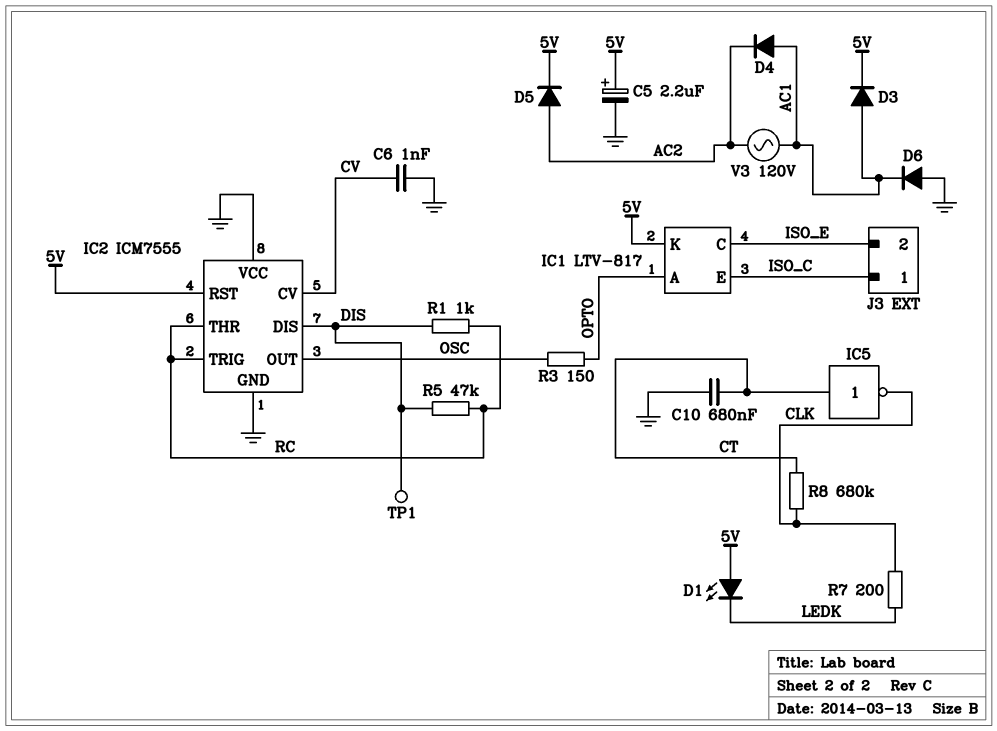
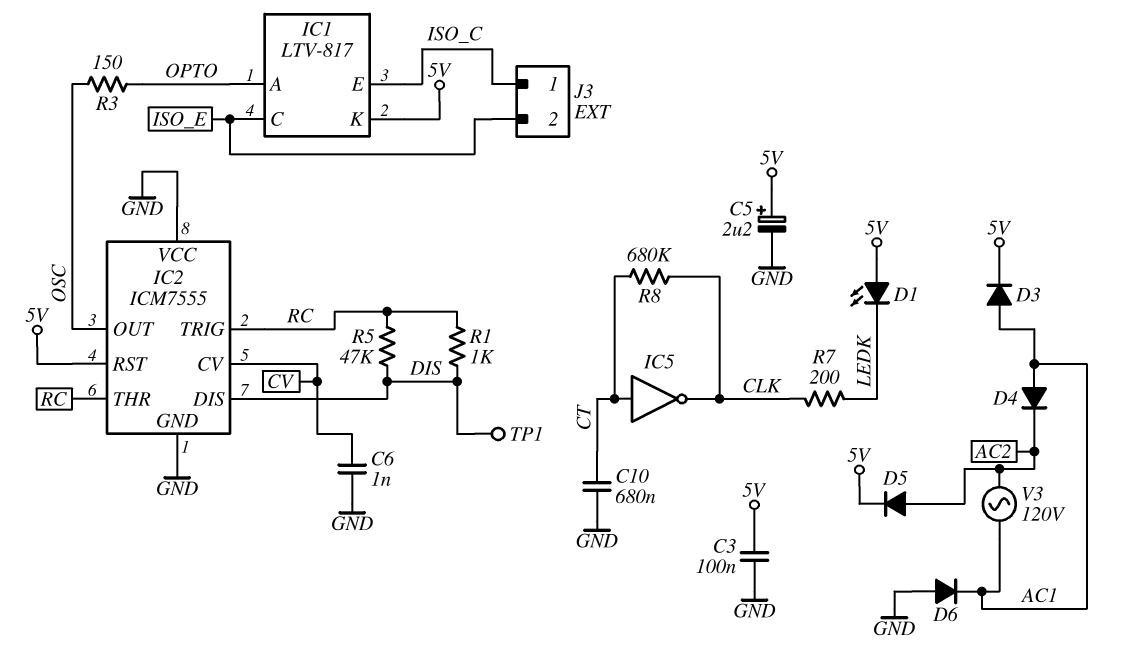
C3: none -> 100nF (5V, GND)

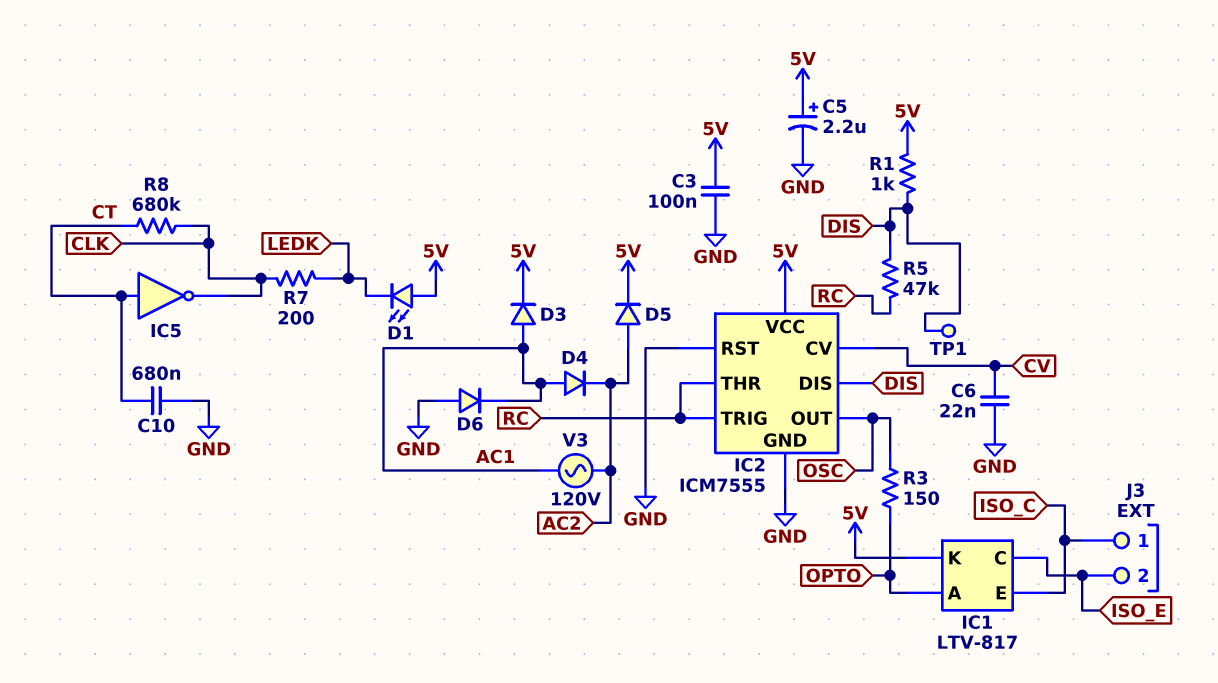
C6: 1nF (CV, GND) -> 22nF (CV, GND)
IC2 pin RST: 5V -> GND
IC2 pin VCC: GND -> 5V
R1: 1k (DIS, RC) -> 1k (5V, DIS)

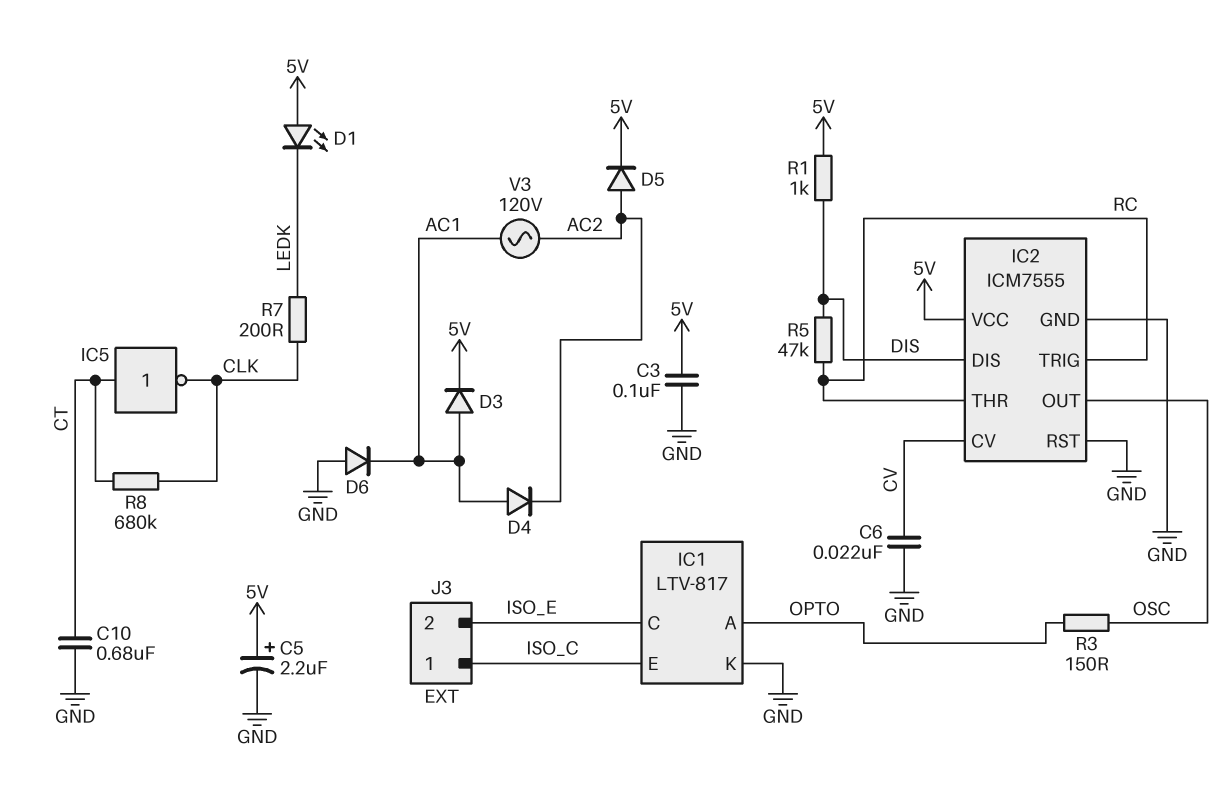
IC1 pin K: 5V -> GND
TP1: test point (DIS) -> none

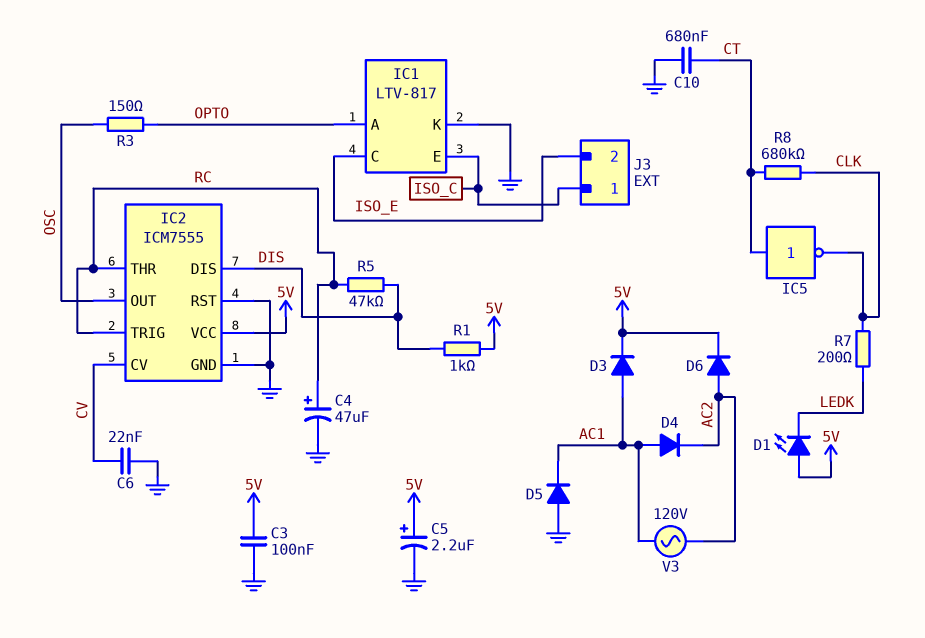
C4: none -> 47uF (plus RC, minus GND)
D5: diode (A AC2, K 5V) -> diode (A GND, K AC1)
D6: diode (A GND, K AC1) -> diode (A AC2, K 5V)

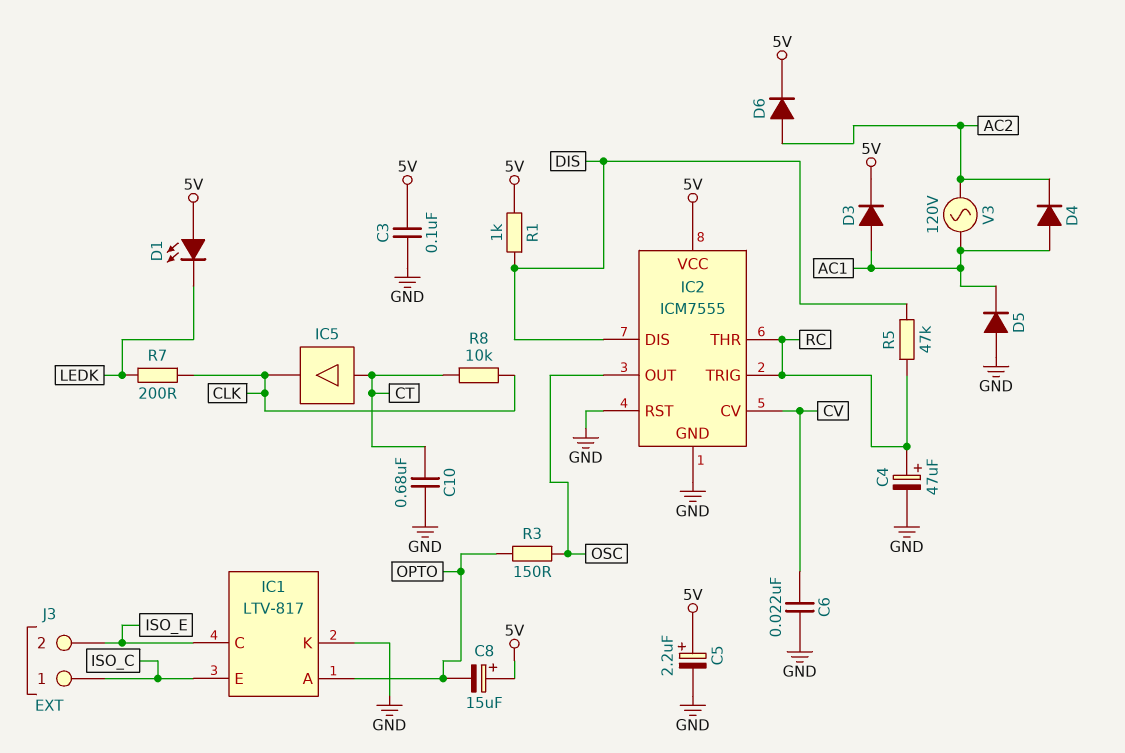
C8: none -> 15uF (plus 5V, minus OPTO)
IC5: NOT (in CT, out CLK) -> buffer (in CT, out CLK)
R8: 680k (CLK, CT) -> 10k (CLK, CT)

